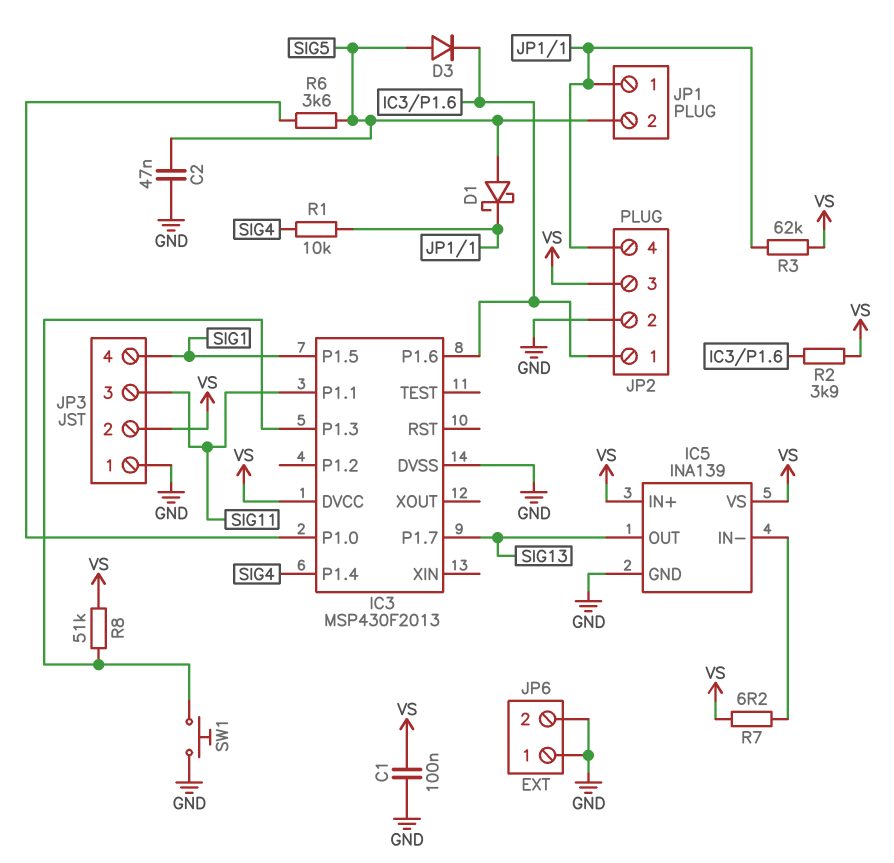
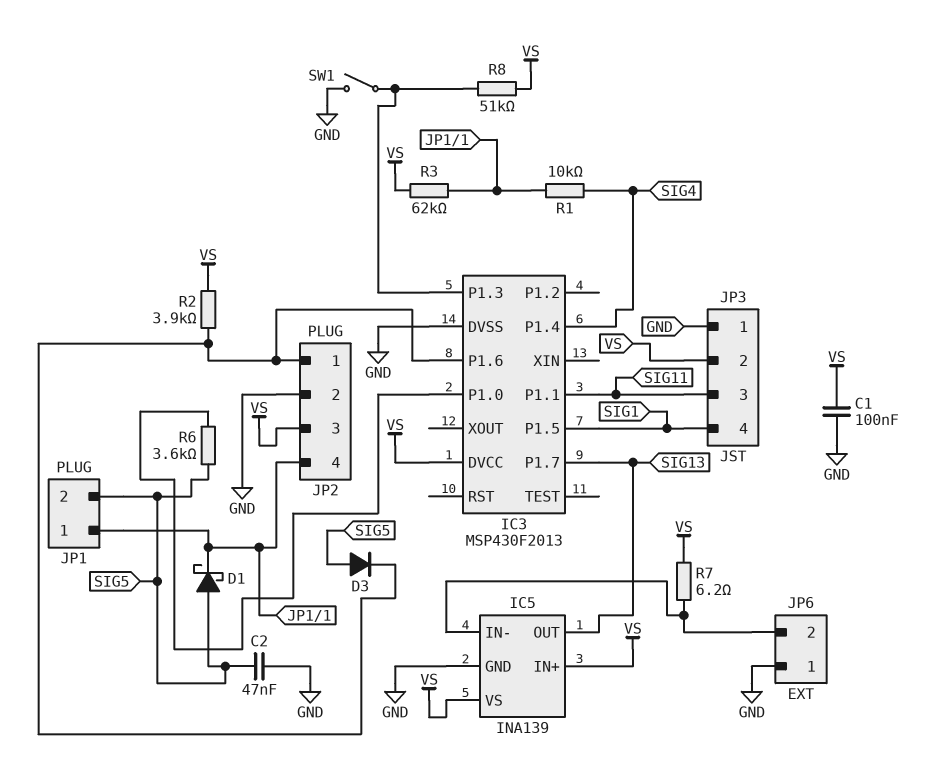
JP6 pin 2: GND -> IC5/IN-
SW1: button (GND, IC3/P1.3) -> switch (GND, IC3/P1.3)

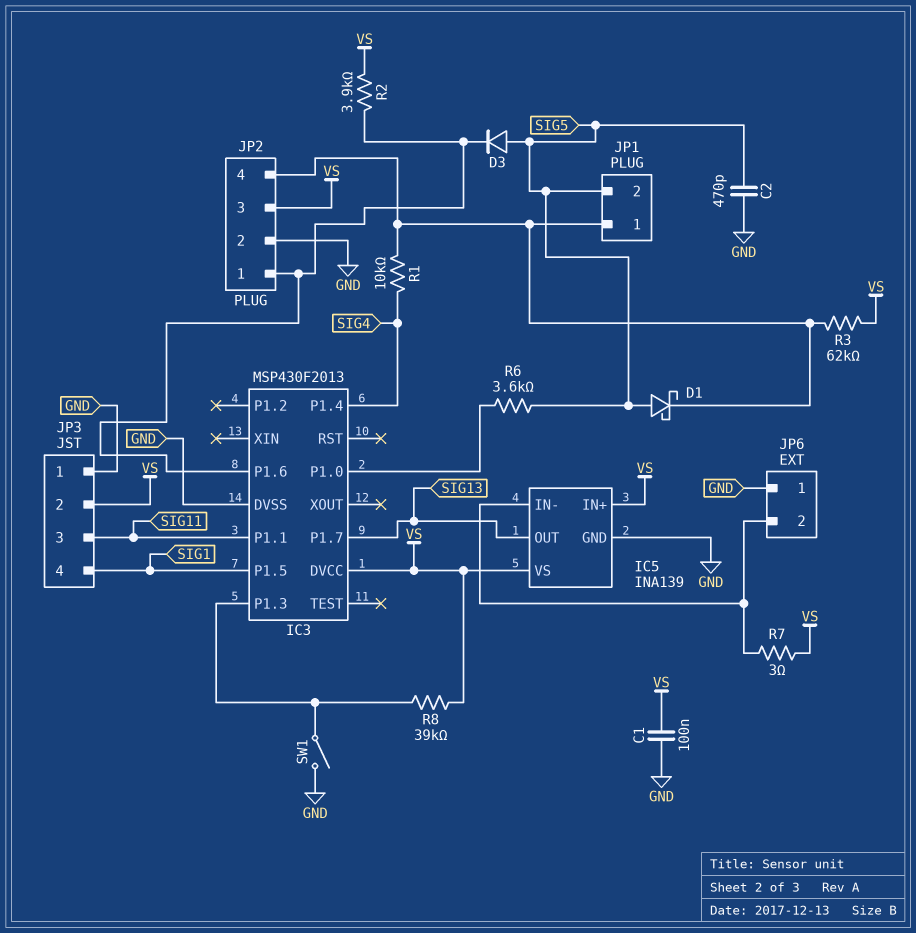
C2: 47nF (GND, SIG5) -> 470pF (GND, SIG5)
R7: 6.2 (IC5/IN-, VS) -> 3 (IC5/IN-, VS)
R8: 51k (IC3/P1.3, VS) -> 39k (IC3/P1.3, VS)

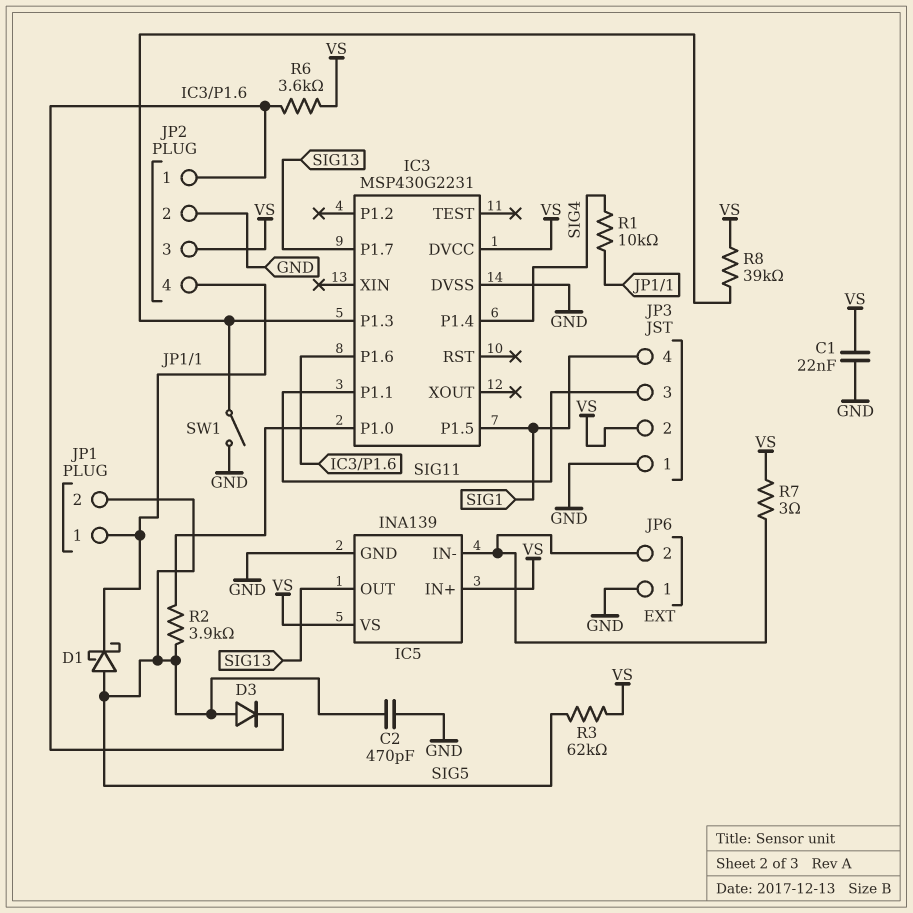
C1: 100nF (GND, VS) -> 22nF (GND, VS)
IC3: MSP430F2013 -> MSP430G2231
R2: 3.9k (IC3/P1.6, VS) -> 3.9k (IC3/P1.0, SIG5)
R3: 62k (JP1/1, VS) -> 62k (SIG5, VS)
R6: 3.6k (IC3/P1.0, SIG5) -> 3.6k (IC3/P1.6, VS)

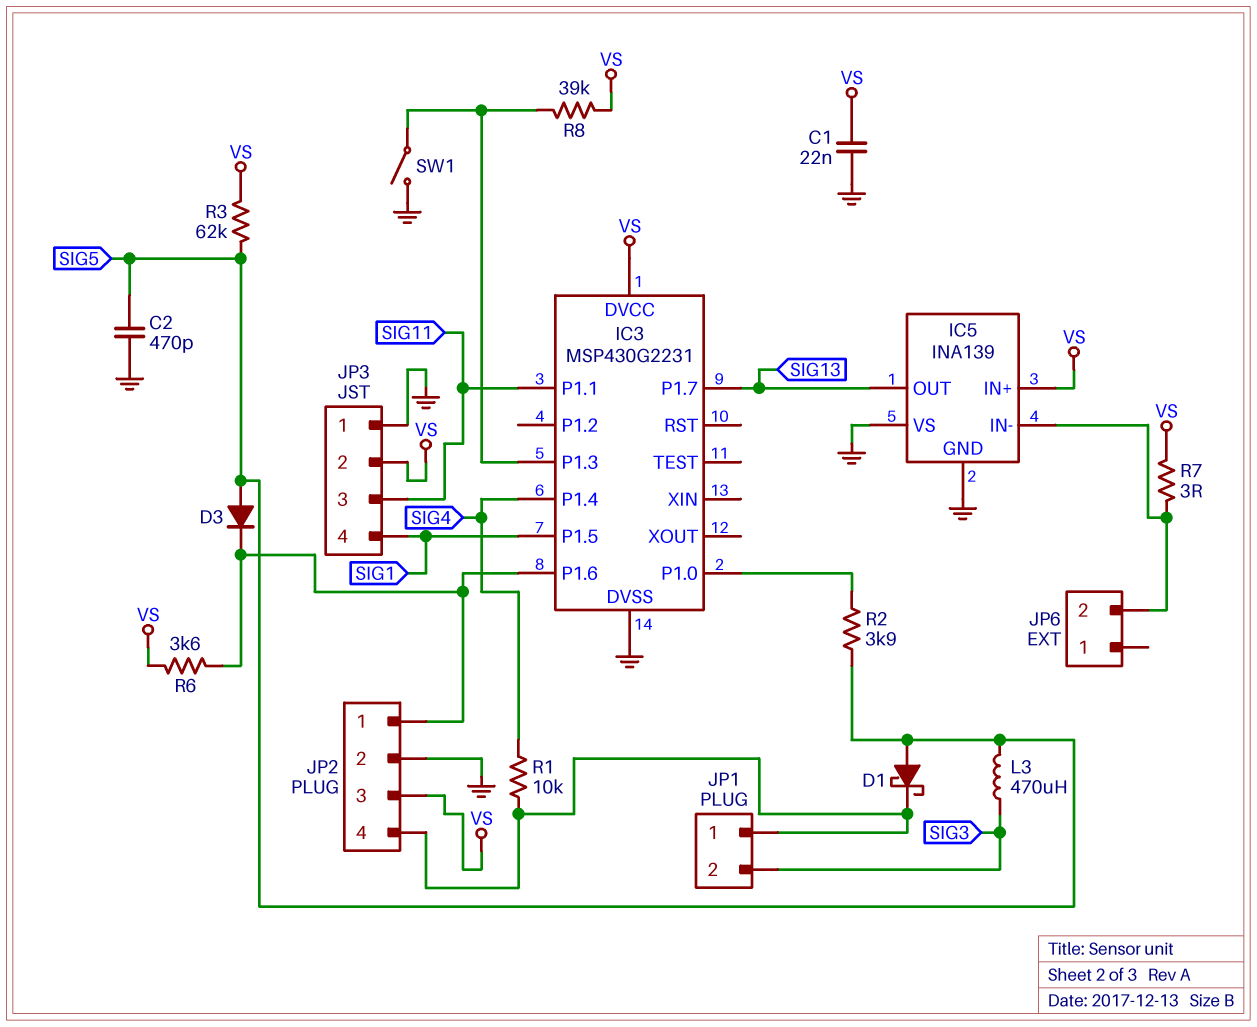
IC5 pin VS: VS -> GND
JP1 pin 2: SIG5 -> SIG3
JP6 pin 1: GND -> none
L3: none -> 470uH (SIG3, SIG5)

